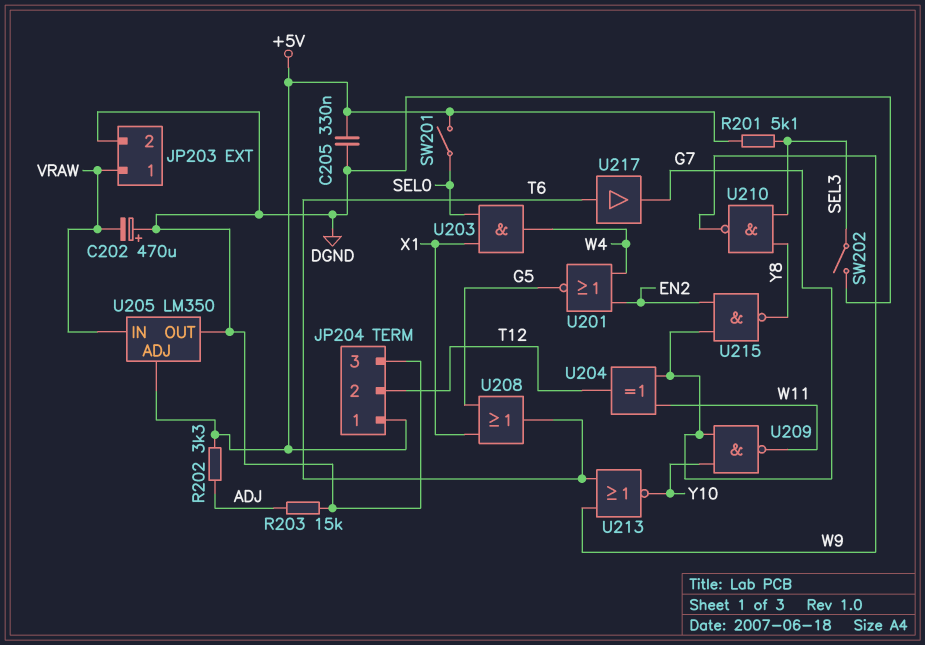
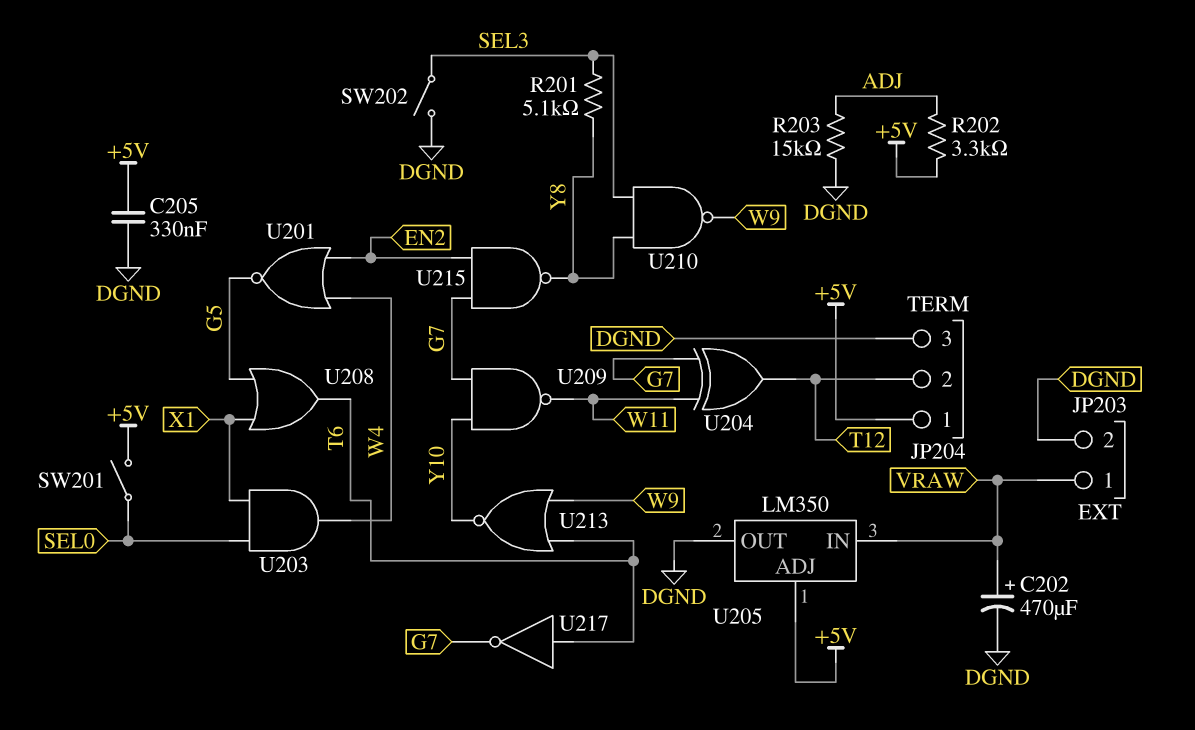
C202: 470uF (plus DGND, minus VRAW) -> 470uF (plus VRAW, minus DGND)
R201: 5.1k (+5V, SEL3) -> 5.1k (SEL3, Y8)
U217: buffer (in T6, out G7) -> NOT (in T6, out G7)

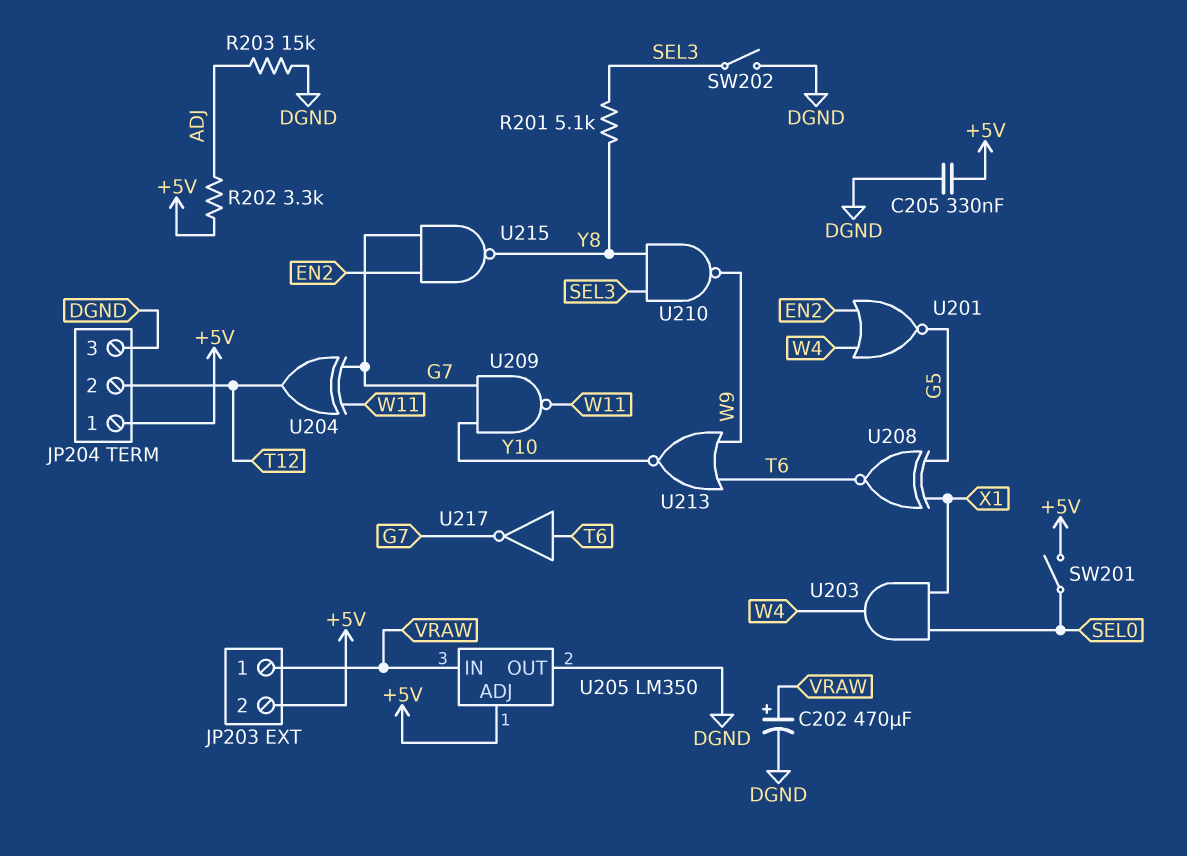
JP203 pin 2: DGND -> +5V
U208: OR (in G5, in X1, out T6) -> XNOR (in G5, in X1, out T6)

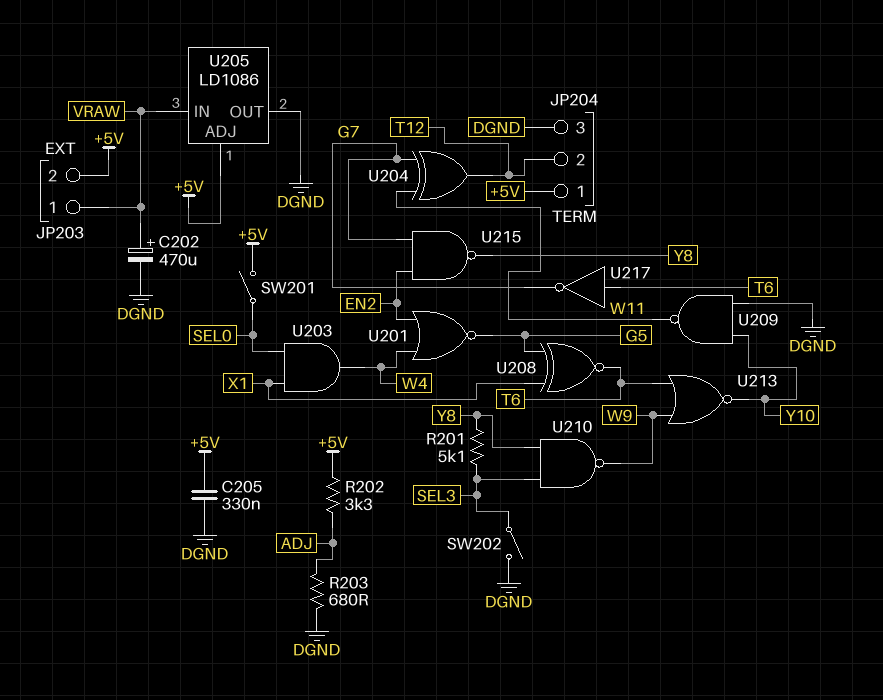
R203: 15k (ADJ, DGND) -> 680 (ADJ, DGND)
U205: LM350 -> LD1086
U209: NAND (in G7, in Y10, out W11) -> NAND (in DGND, in Y10, out W11)

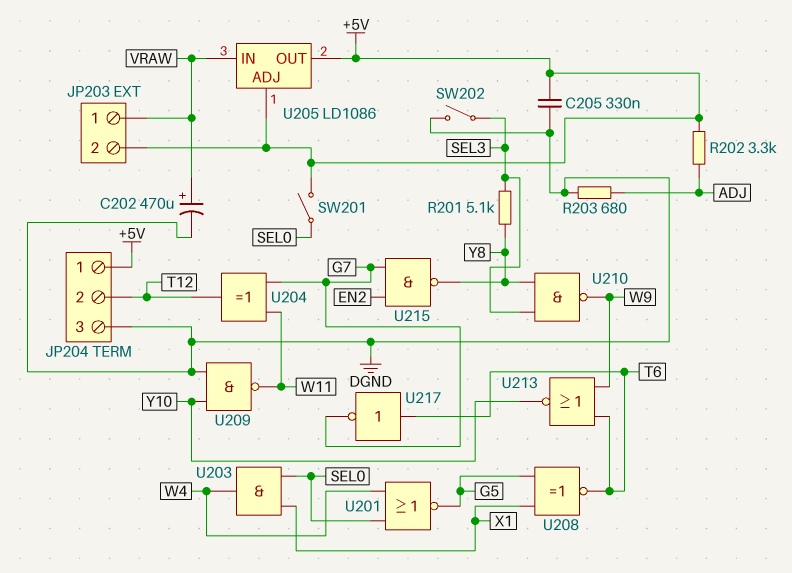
U201: NOR (in EN2, in W4, out G5) -> NOR (in SEL0, in W4, out G5)
U205 pin OUT: DGND -> +5V

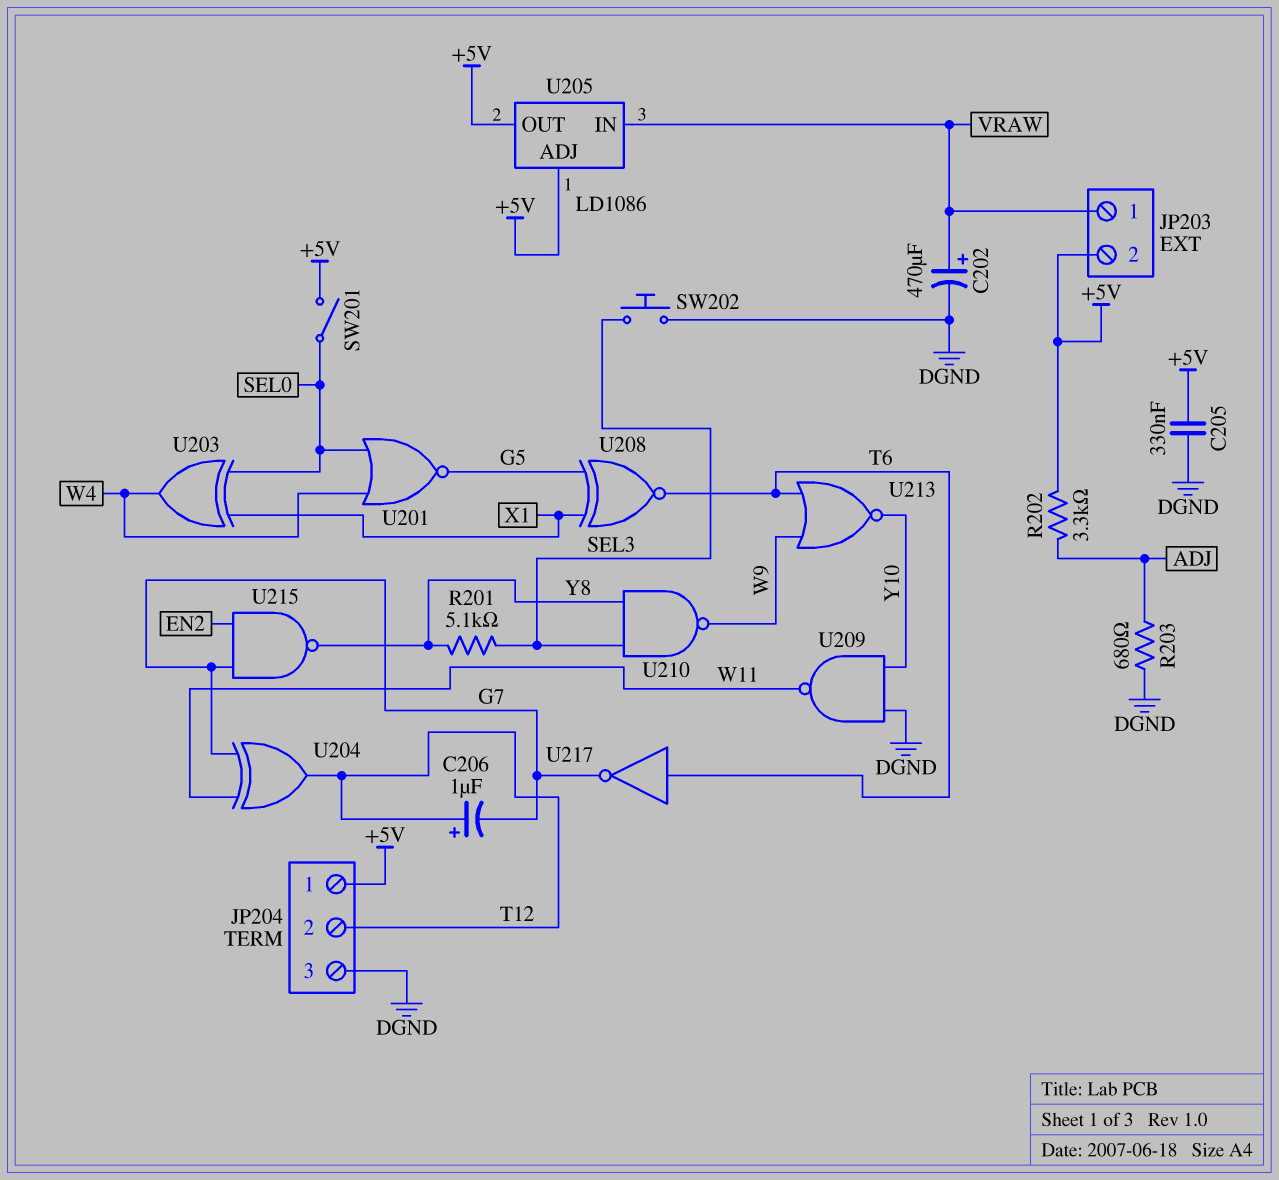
C206: none -> 1uF (plus T12, minus G7)
SW202: switch (DGND, SEL3) -> button (DGND, SEL3)
U203: AND (in SEL0, in X1, out W4) -> XOR (in SEL0, in X1, out W4)

